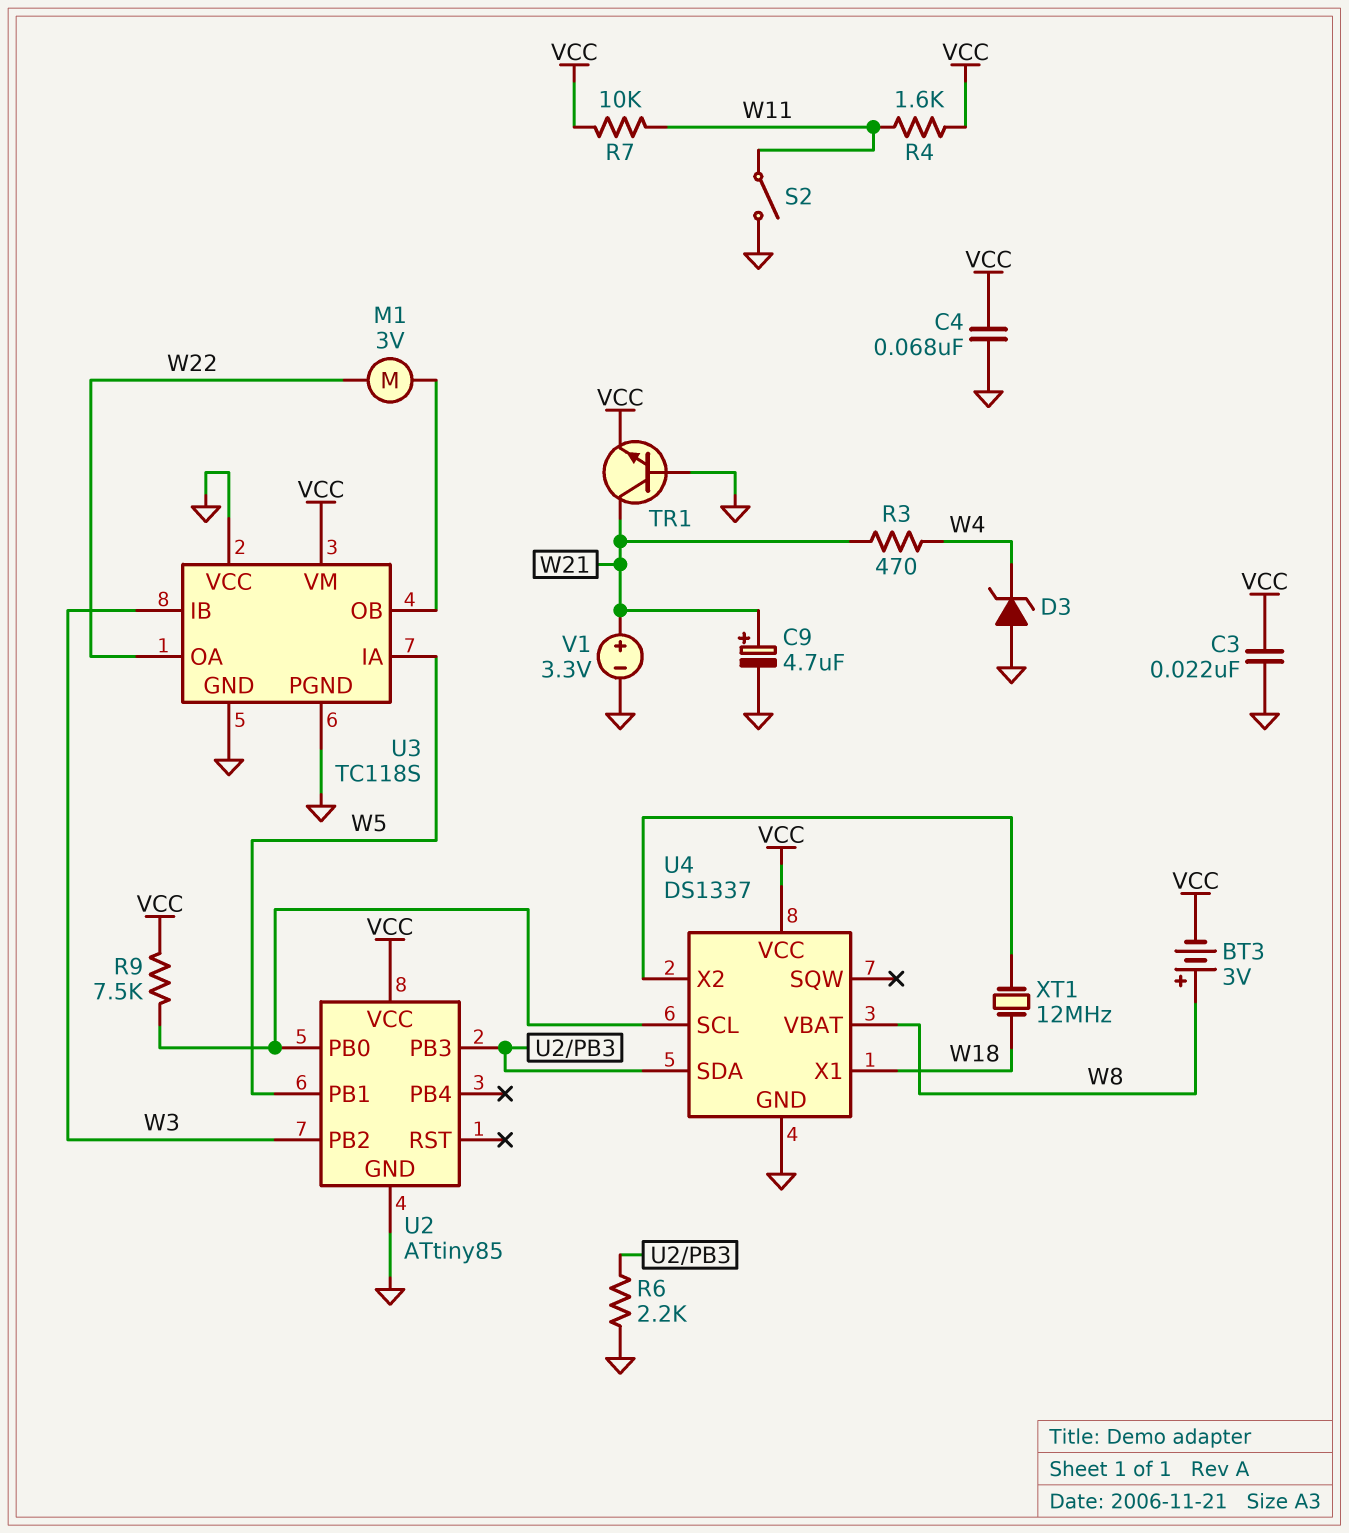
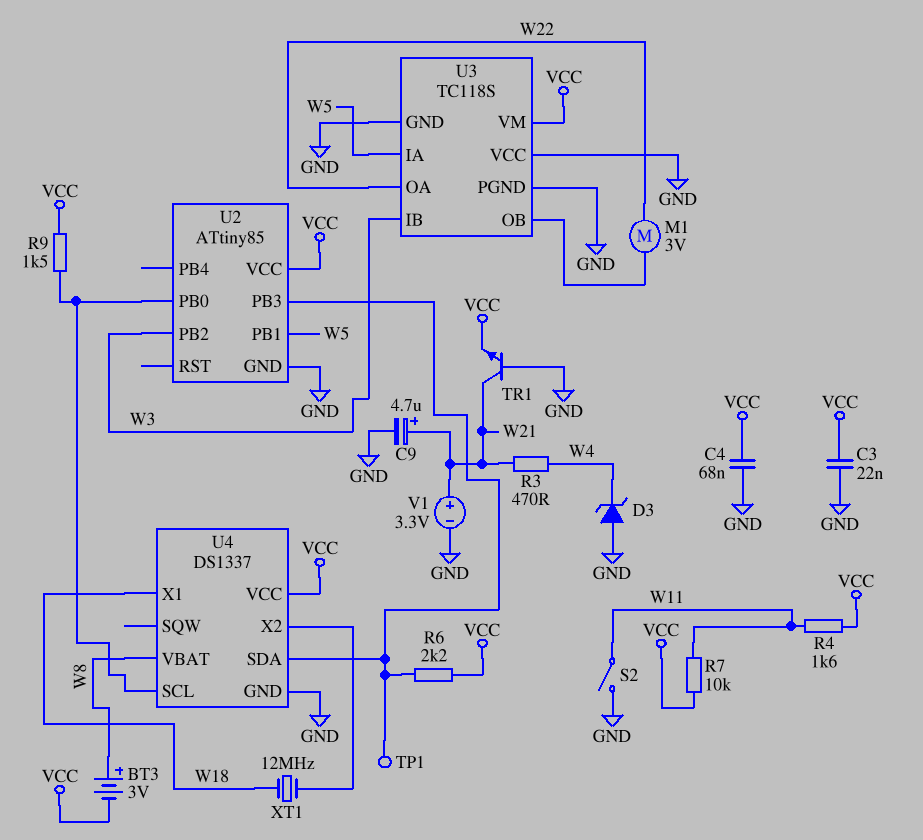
R6: 2.2k (GND, U2/PB3) -> 2.2k (U2/PB3, VCC)
R9: 7.5k (U2/PB0, VCC) -> 1.5k (U2/PB0, VCC)
TP1: none -> test point (U2/PB3)

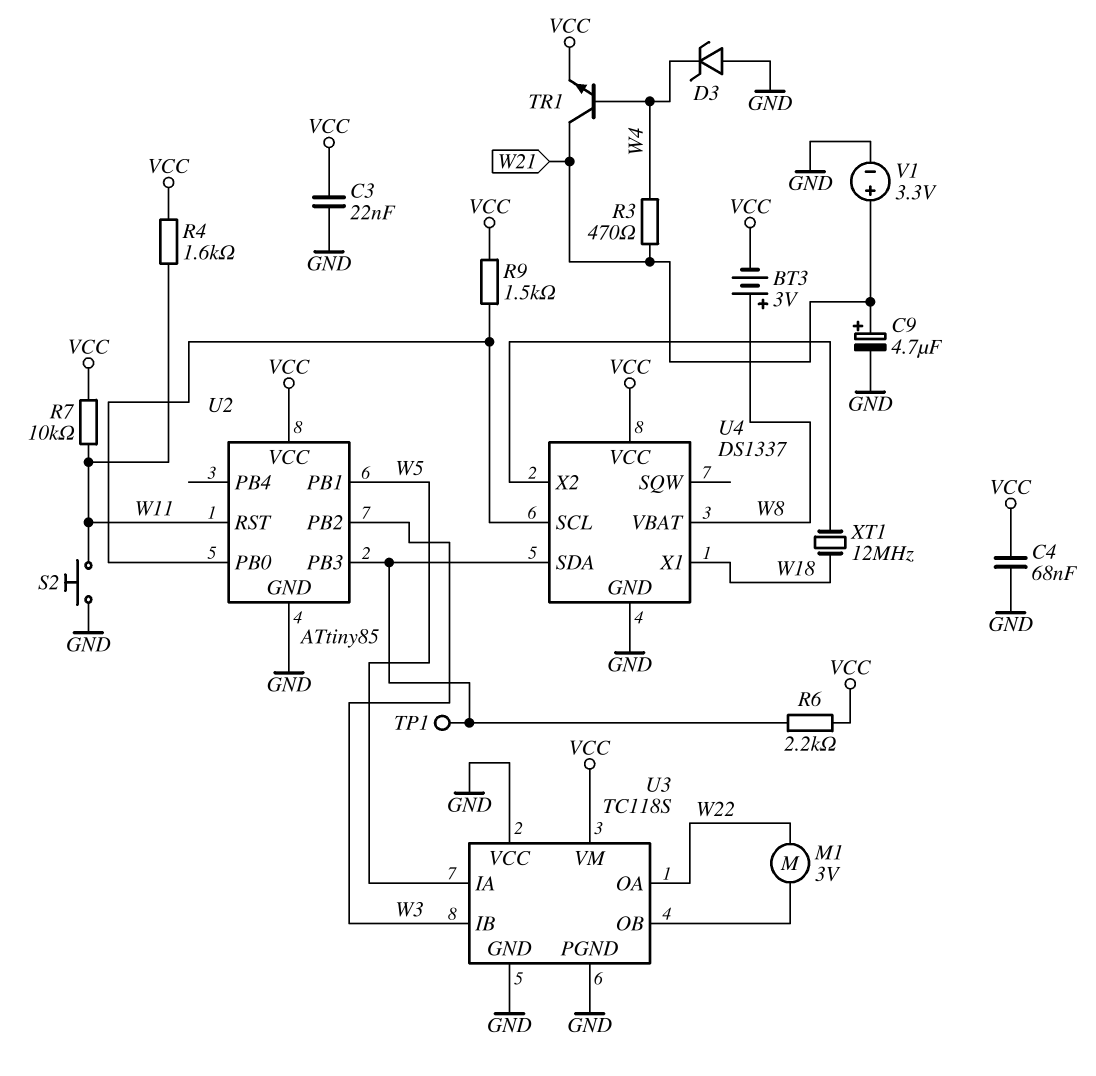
S2: switch (GND, W11) -> button (GND, W11)
TR1: NPN (B GND, C W21, E VCC) -> NPN (B W4, C W21, E VCC)
U2 pin RST: none -> W11

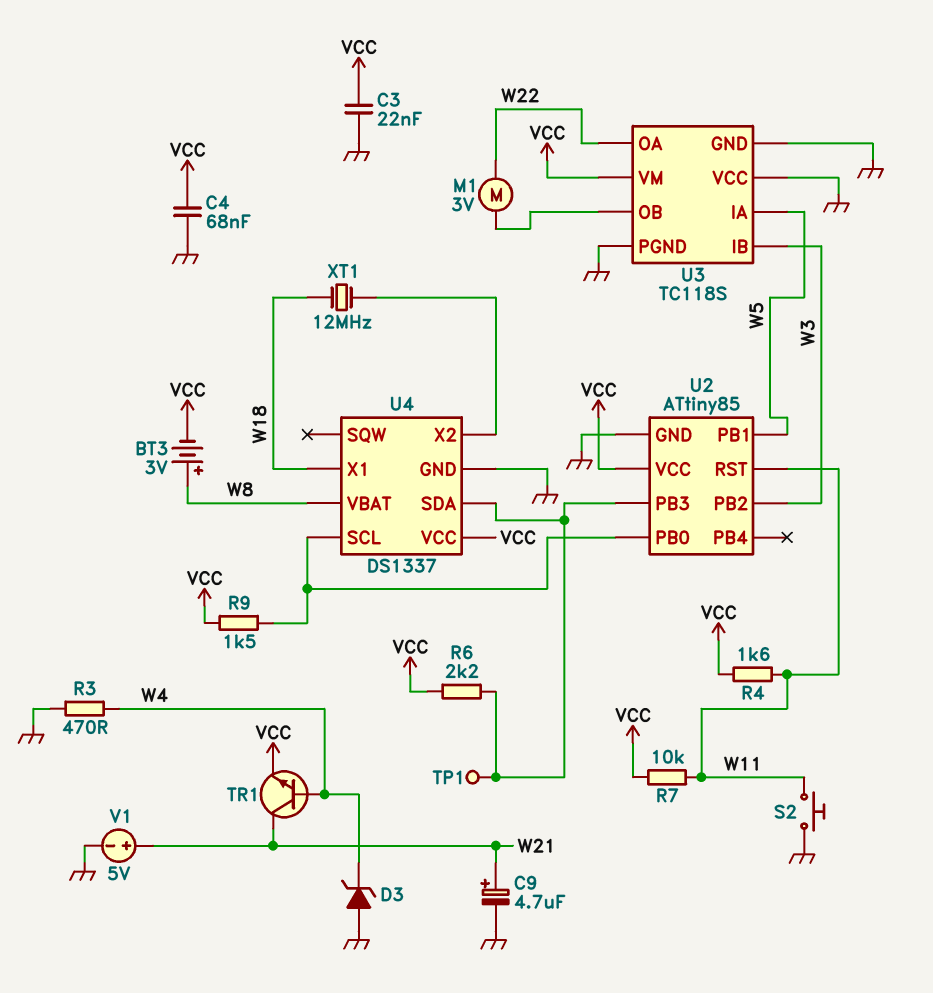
R3: 470 (W4, W21) -> 470 (GND, W4)
V1: 3.3V (plus W21, minus GND) -> 5V (plus W21, minus GND)

